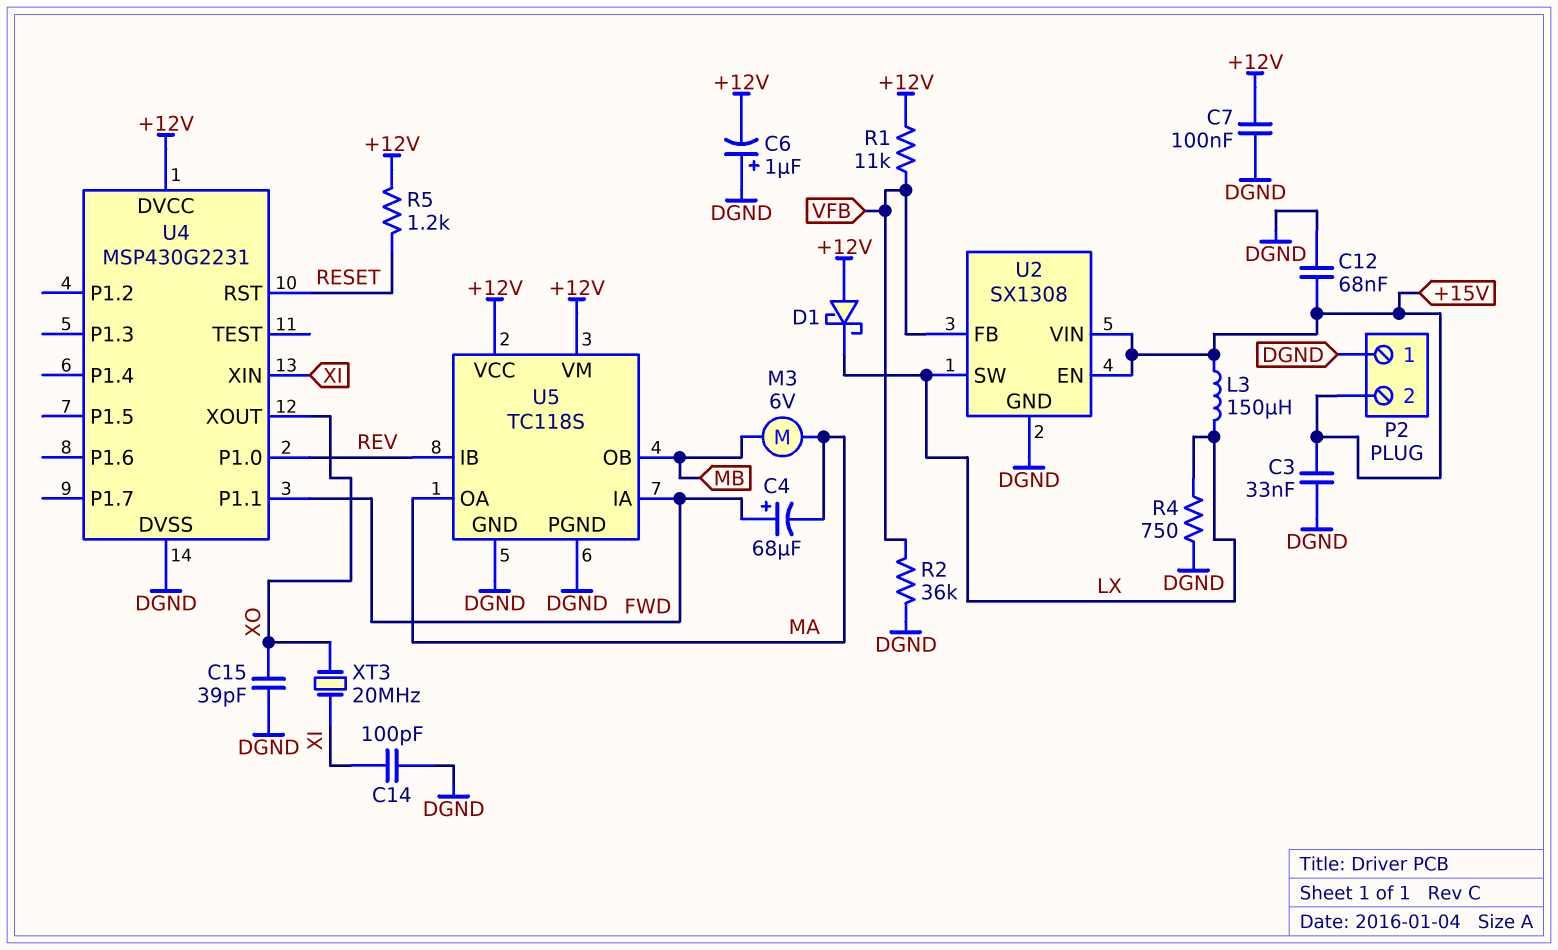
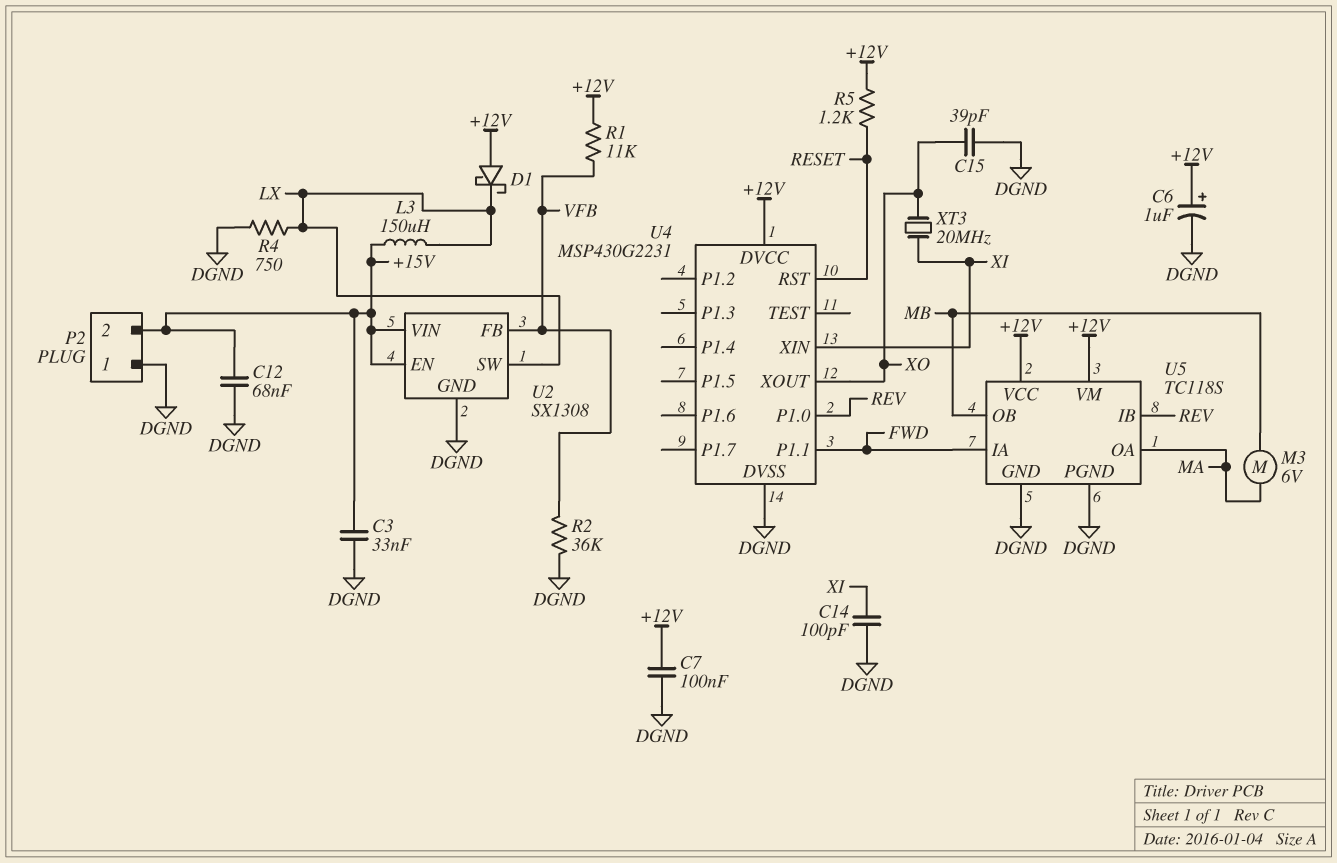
C4: 68uF (plus FWD, minus MA) -> none
C6: 1uF (plus DGND, minus +12V) -> 1uF (plus +12V, minus DGND)

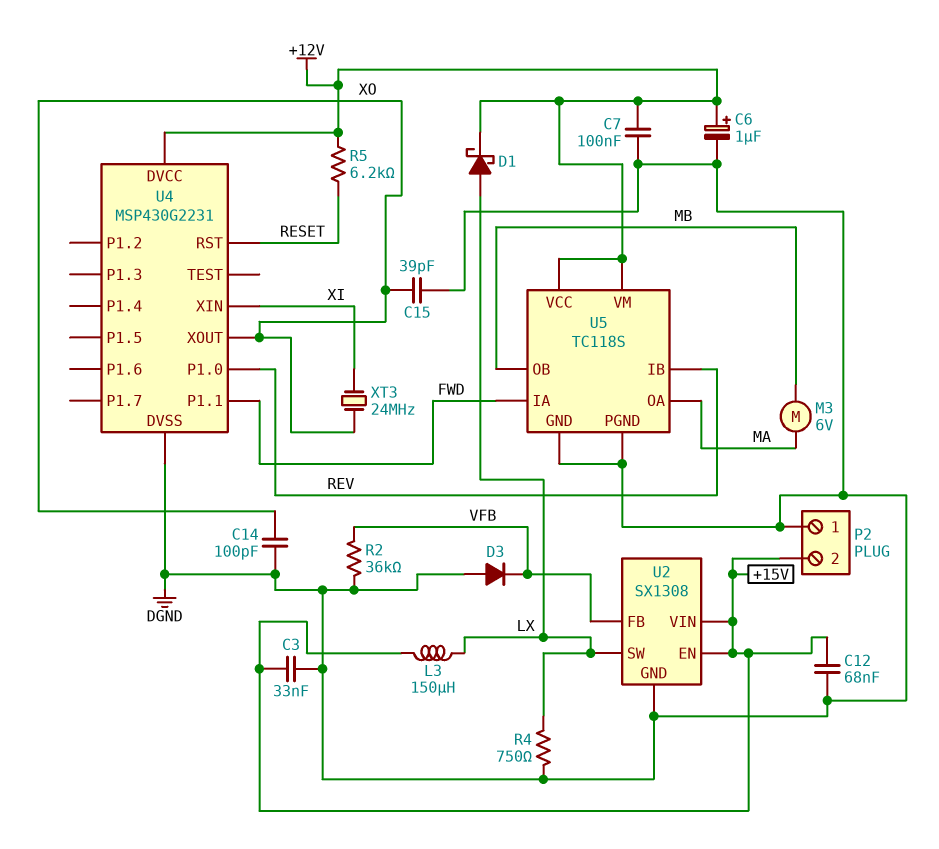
C14: 100pF (DGND, XI) -> 100pF (DGND, XO)
D1: schottky (A +12V, K LX) -> schottky (A LX, K +12V)
D3: none -> diode (A DGND, K VFB)
R1: 11k (+12V, VFB) -> none
R5: 1.2k (+12V, RESET) -> 6.2k (+12V, RESET)
XT3: 20MHz (XI, XO) -> 24MHz (XI, XO)

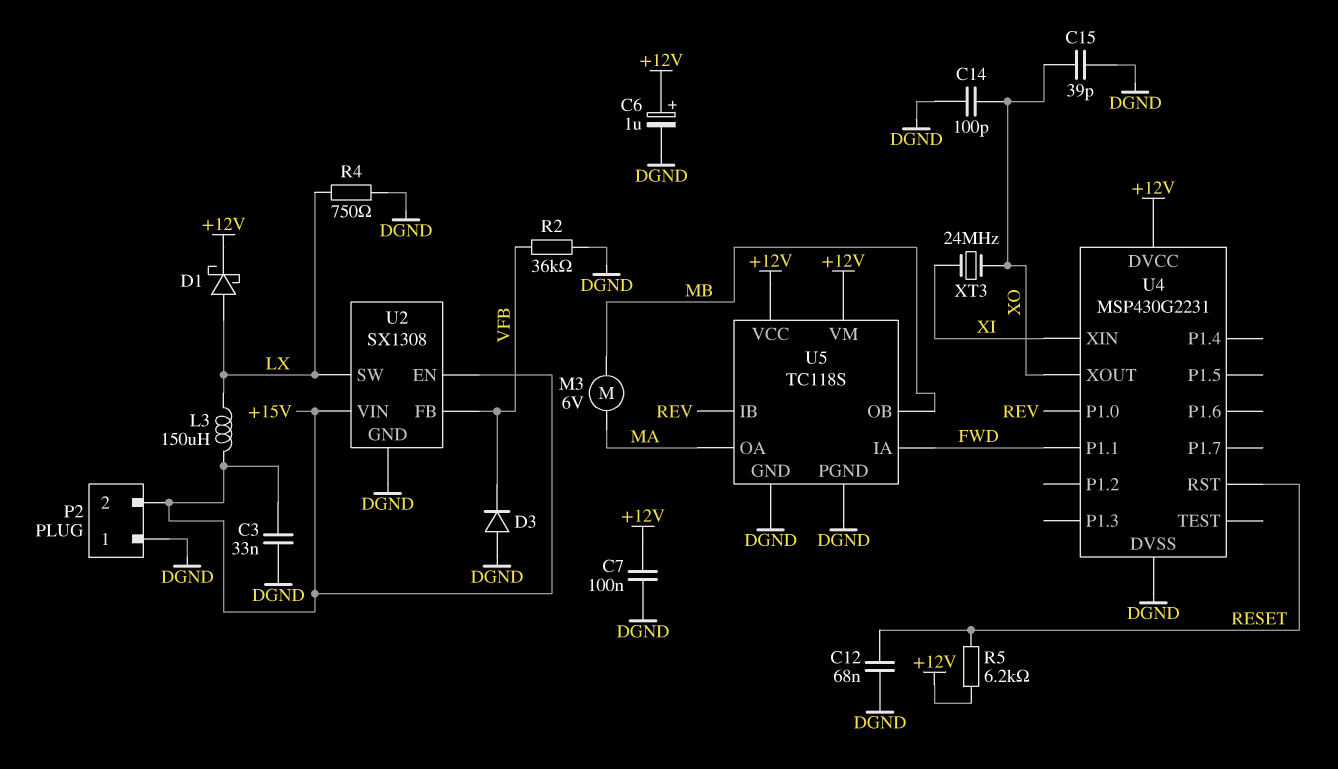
C12: 68nF (+15V, DGND) -> 68nF (DGND, RESET)

